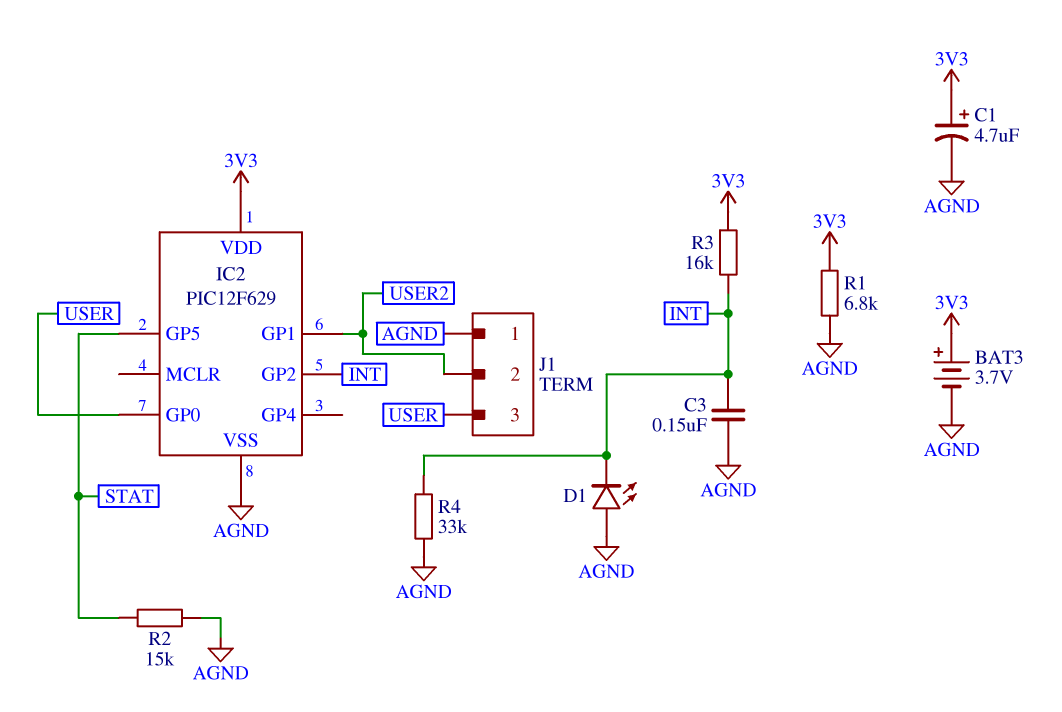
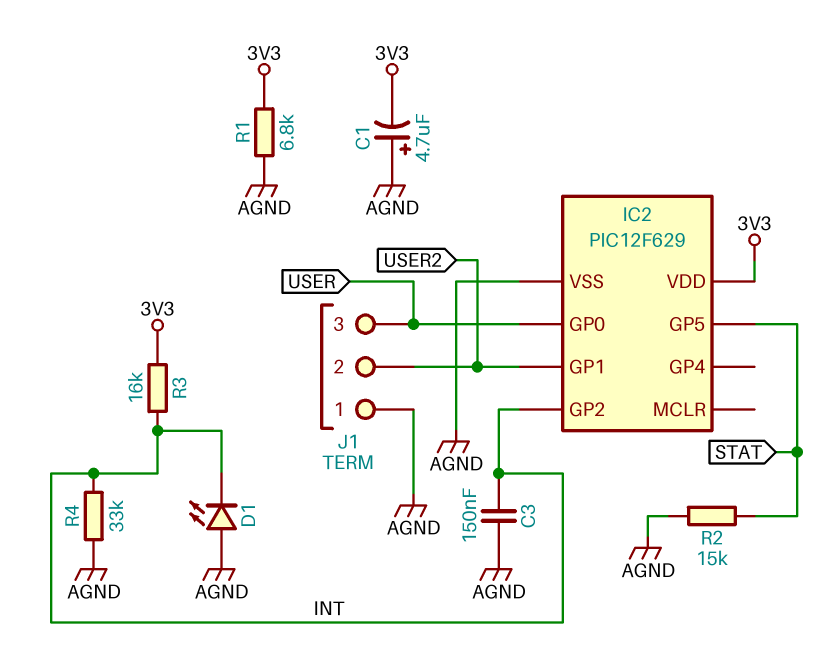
BAT3: 3.7V (plus 3V3, minus AGND) -> none
C1: 4.7uF (plus 3V3, minus AGND) -> 4.7uF (plus AGND, minus 3V3)

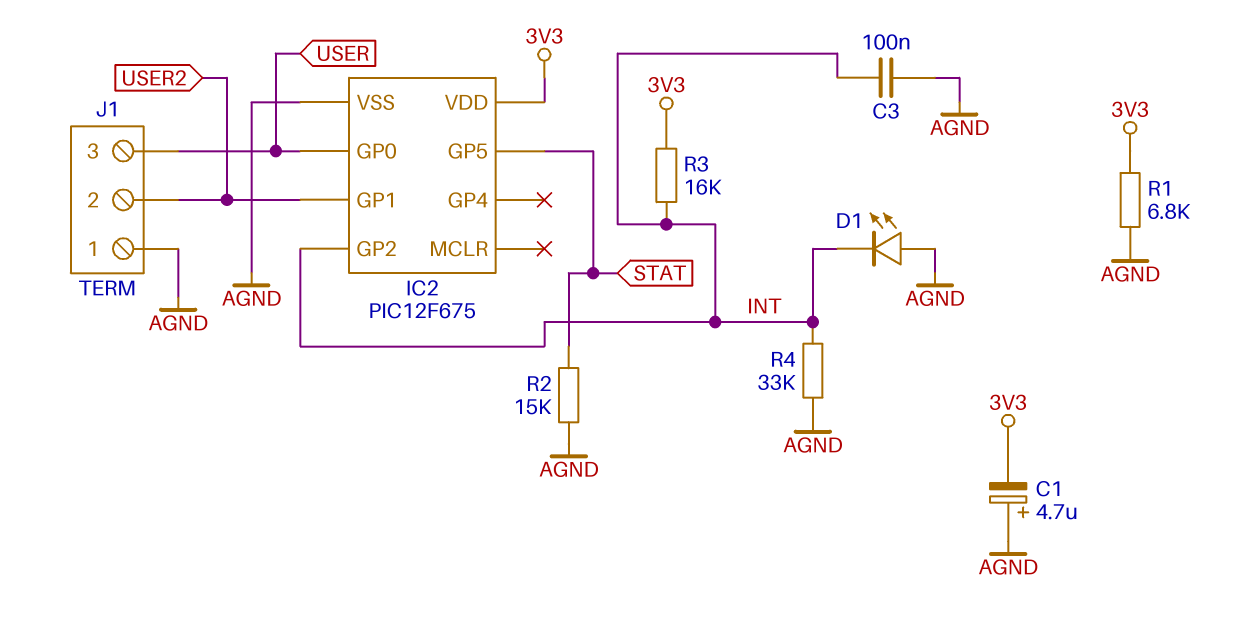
C3: 150nF (AGND, INT) -> 100nF (AGND, INT)
IC2: PIC12F629 -> PIC12F675

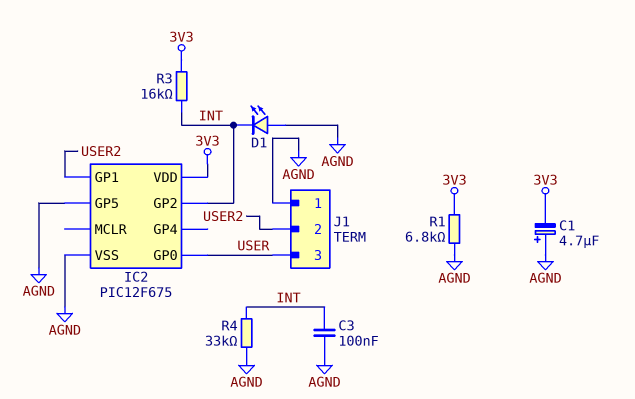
IC2 pin GP5: STAT -> AGND
R2: 15k (AGND, STAT) -> none

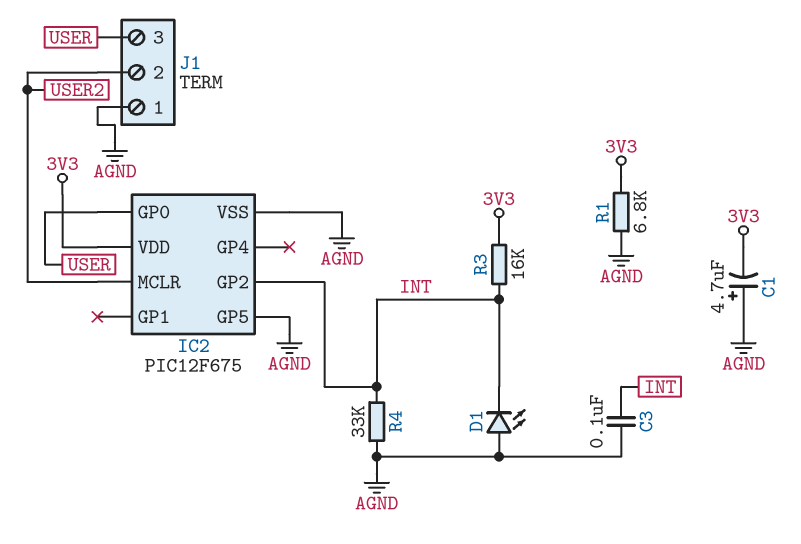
IC2 pin GP1: USER2 -> none
IC2 pin MCLR: none -> USER2

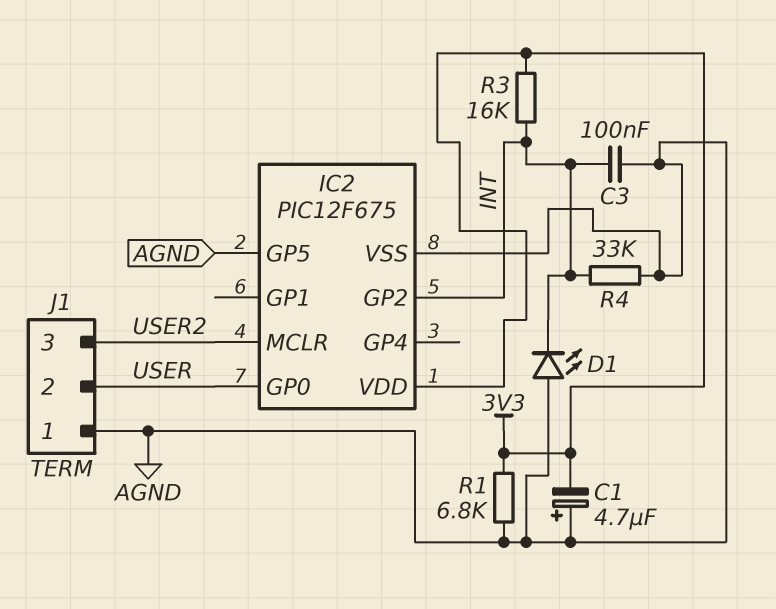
J1 pin 2: USER2 -> USER
J1 pin 3: USER -> USER2

